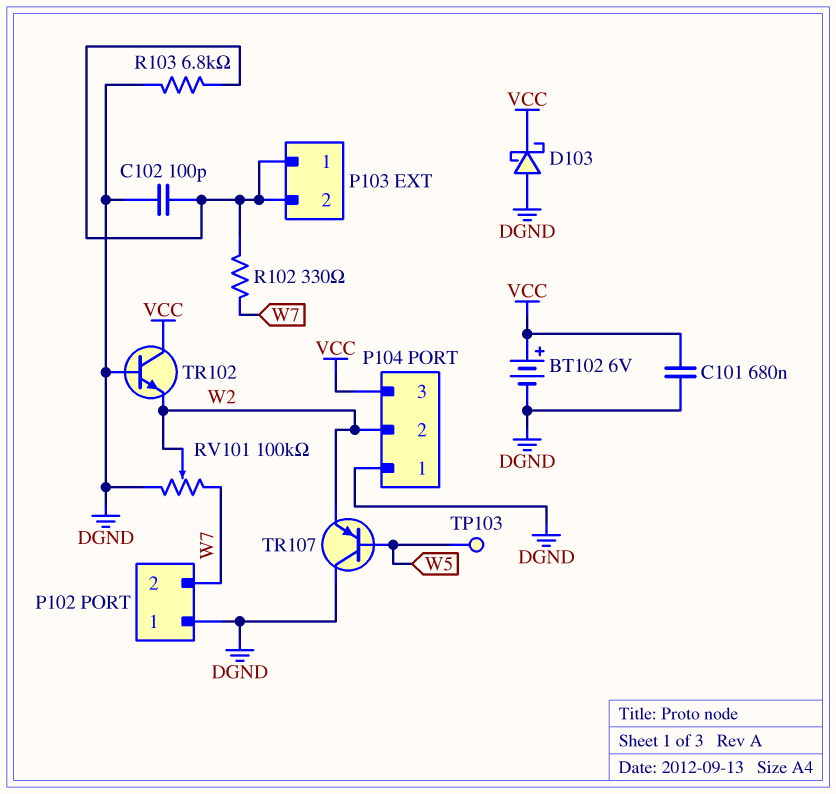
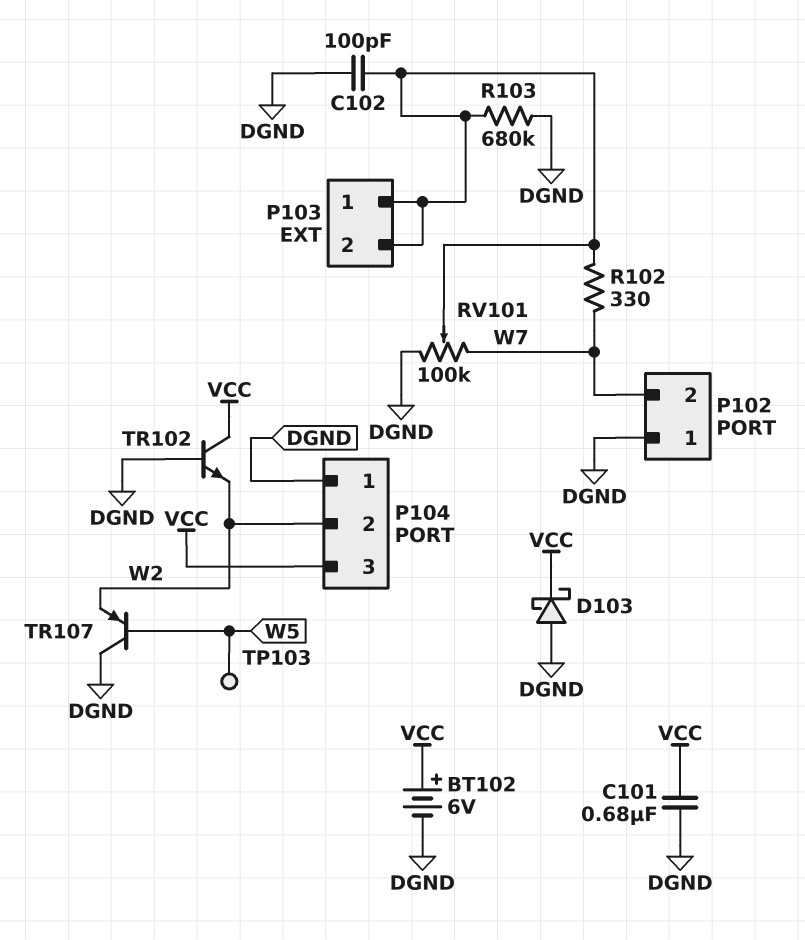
R103: 6.8k (DGND, P103/1) -> 680k (DGND, P103/1)
RV101: 100k (DGND, W7, wiper W2) -> 100k (DGND, W7, wiper P103/1)

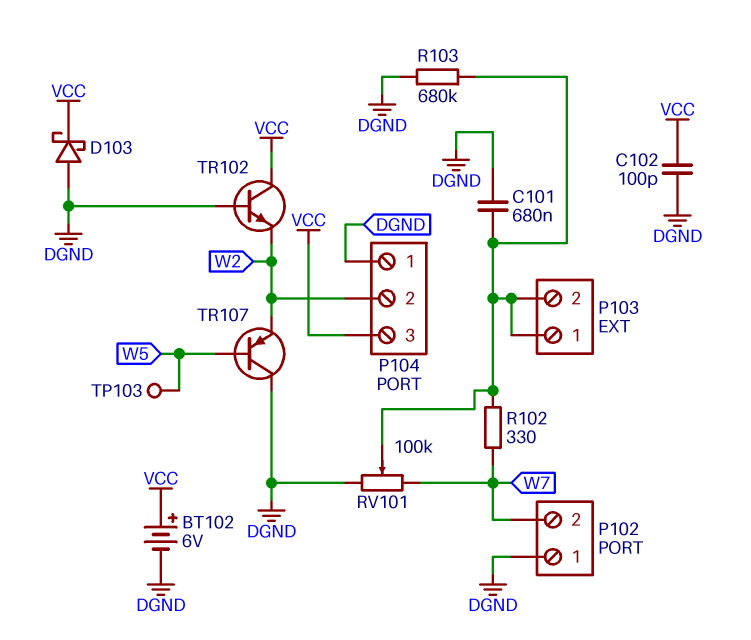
C101: 680nF (DGND, VCC) -> 680nF (DGND, P103/1)
C102: 100pF (DGND, P103/1) -> 100pF (DGND, VCC)

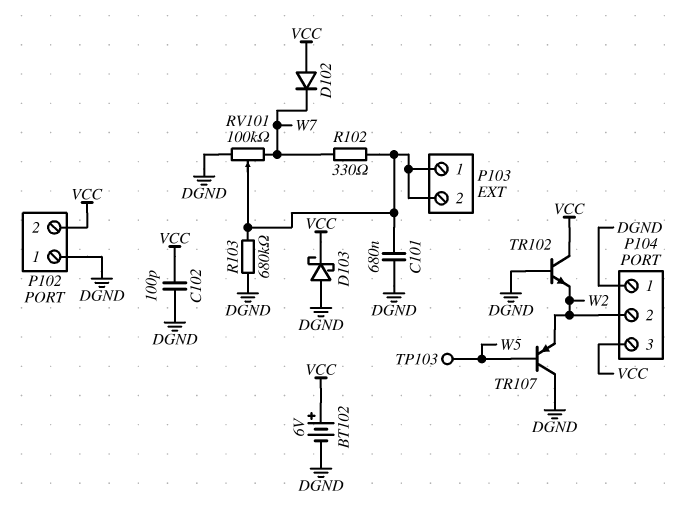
D102: none -> diode (A VCC, K W7)
P102 pin 2: W7 -> VCC

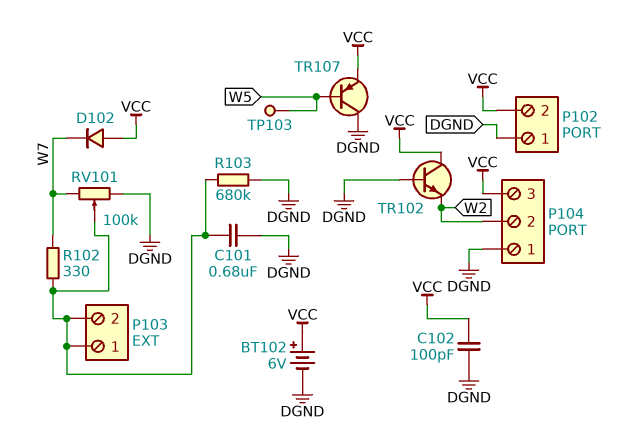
D103: schottky (A DGND, K VCC) -> none
TR107: PNP (B W5, C DGND, E W2) -> PNP (B W5, C DGND, E VCC)

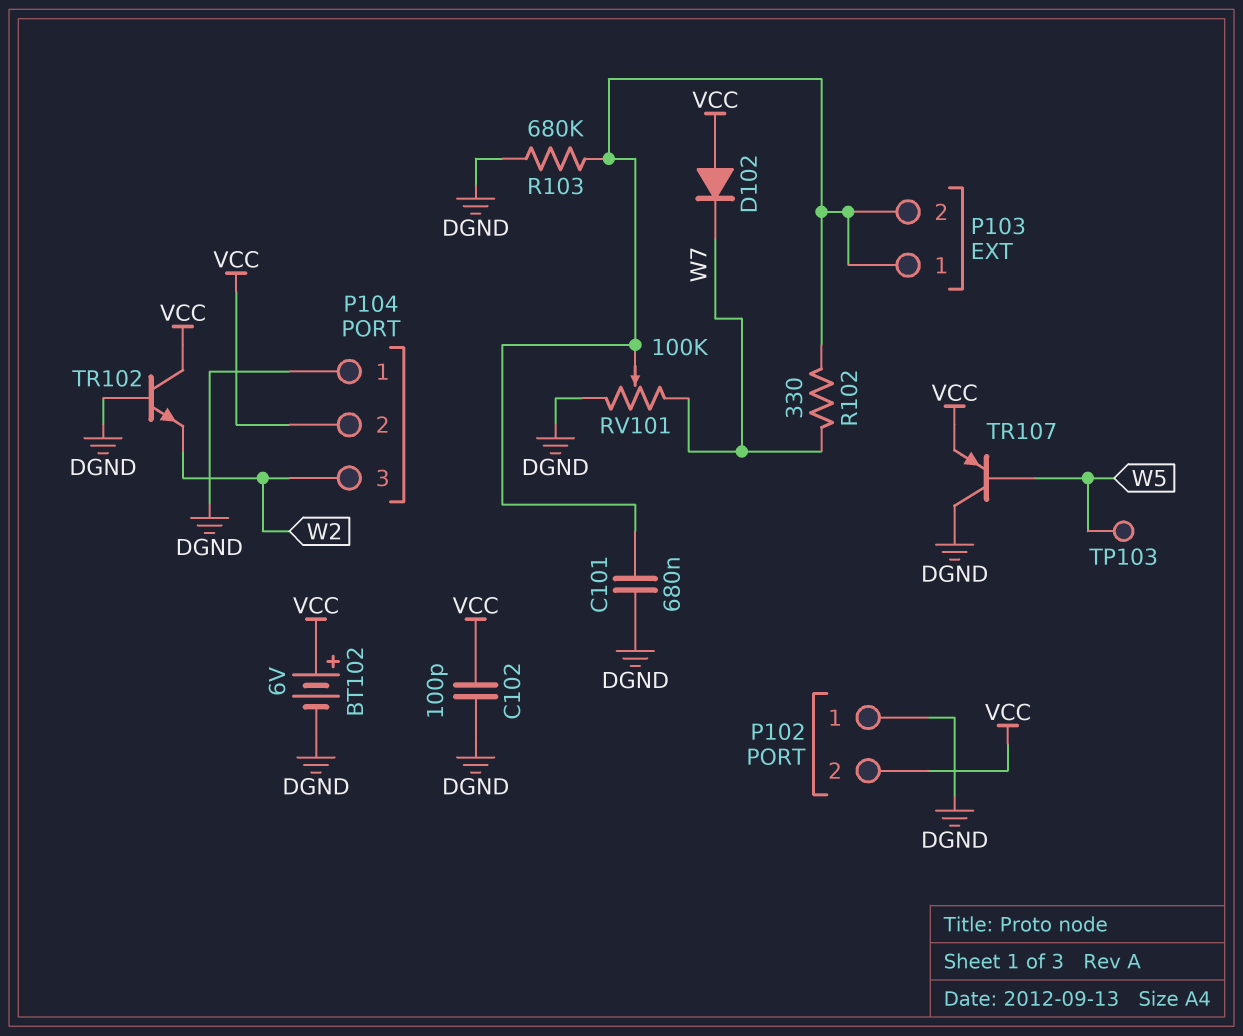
P104 pin 2: W2 -> VCC
P104 pin 3: VCC -> W2

